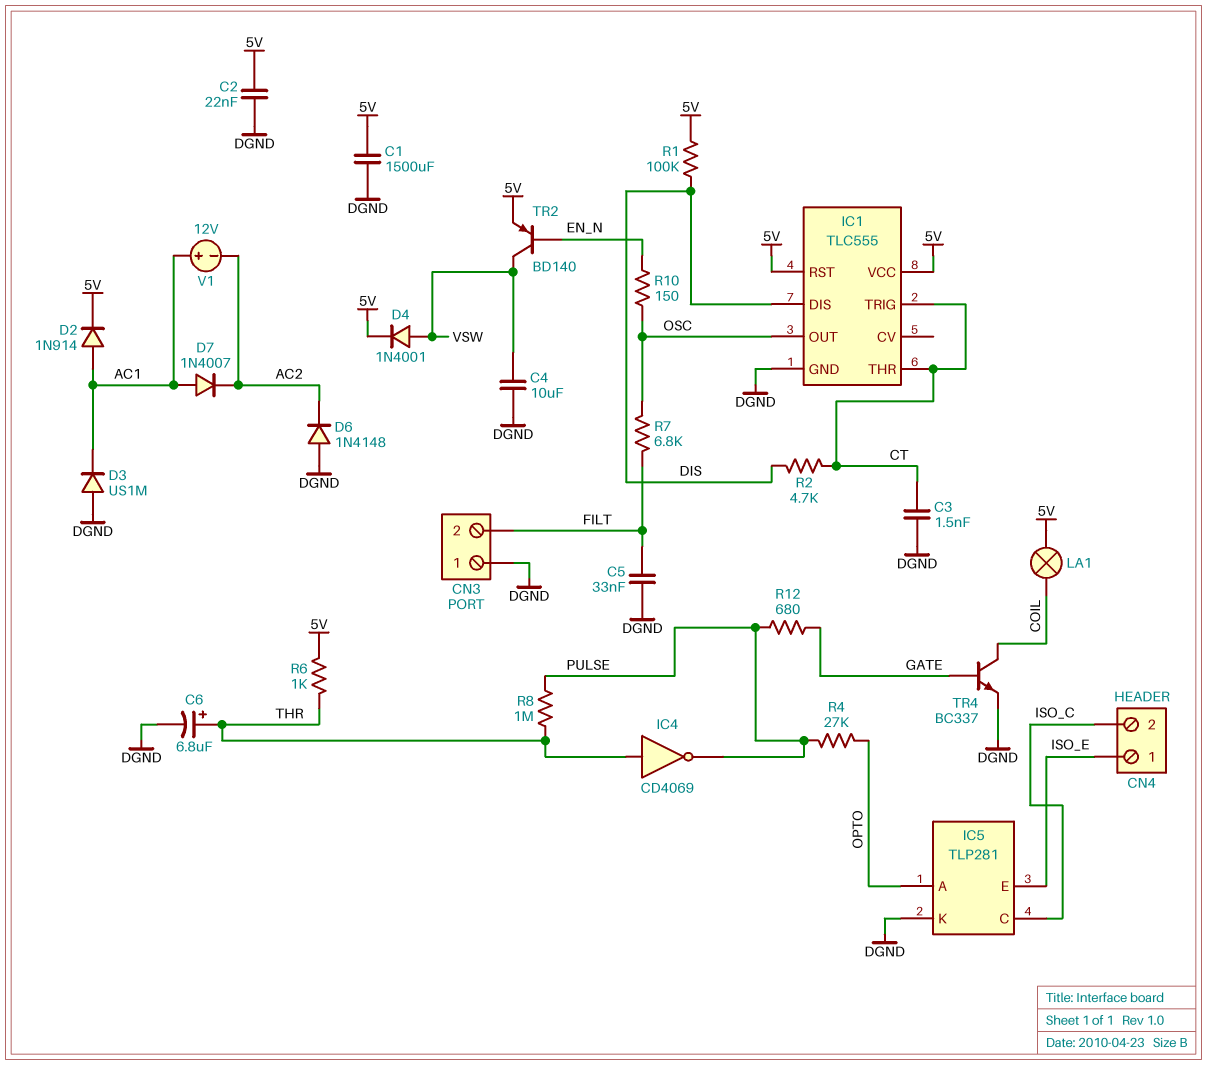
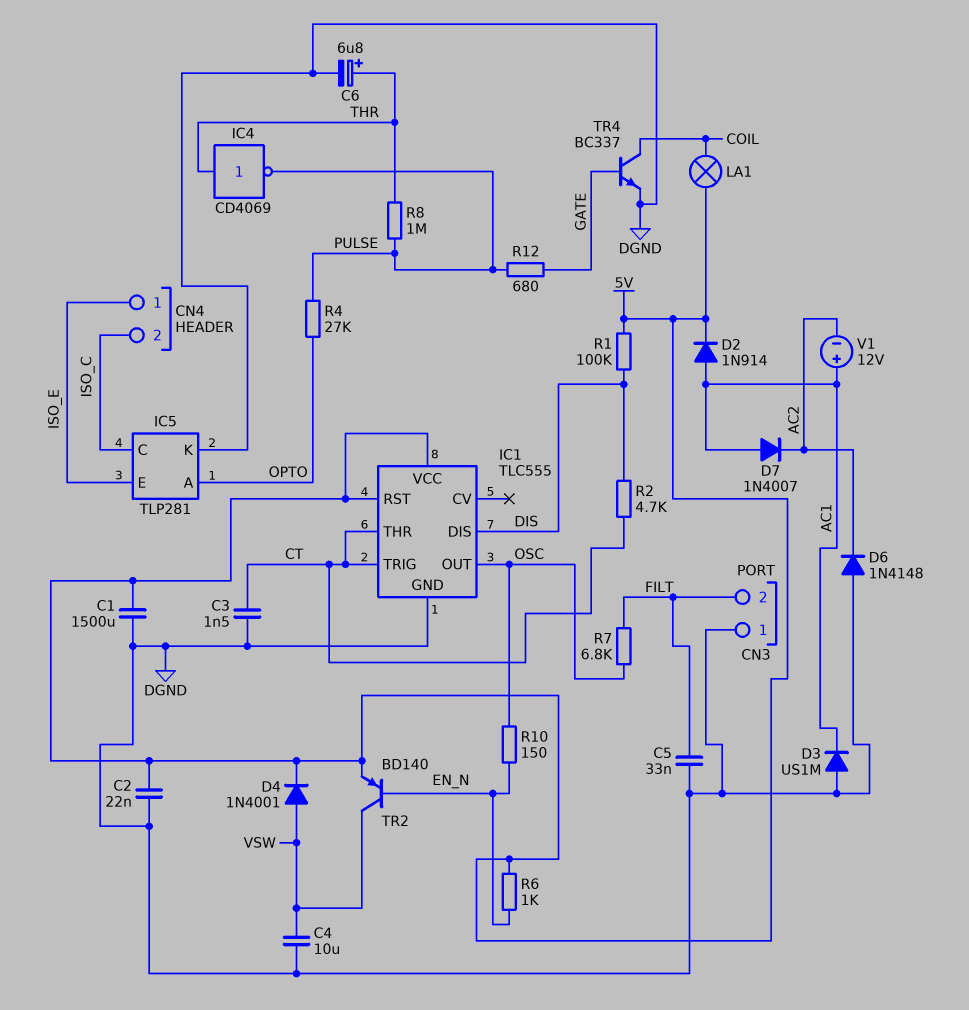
R6: 1k (5V, THR) -> 1k (5V, EN_N)

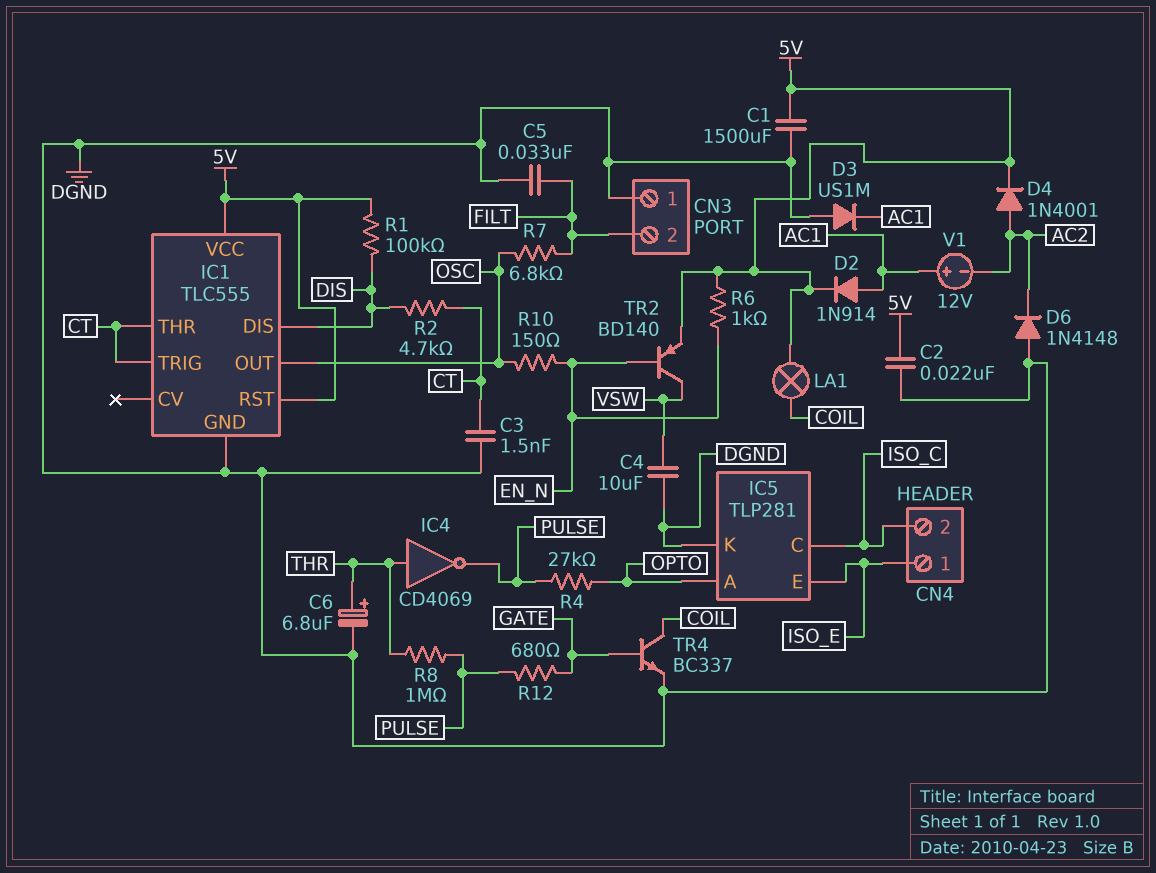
D4: diode 1N4001 (A VSW, K 5V) -> diode 1N4001 (A AC2, K 5V)
D7: diode 1N4007 (A AC1, K AC2) -> none

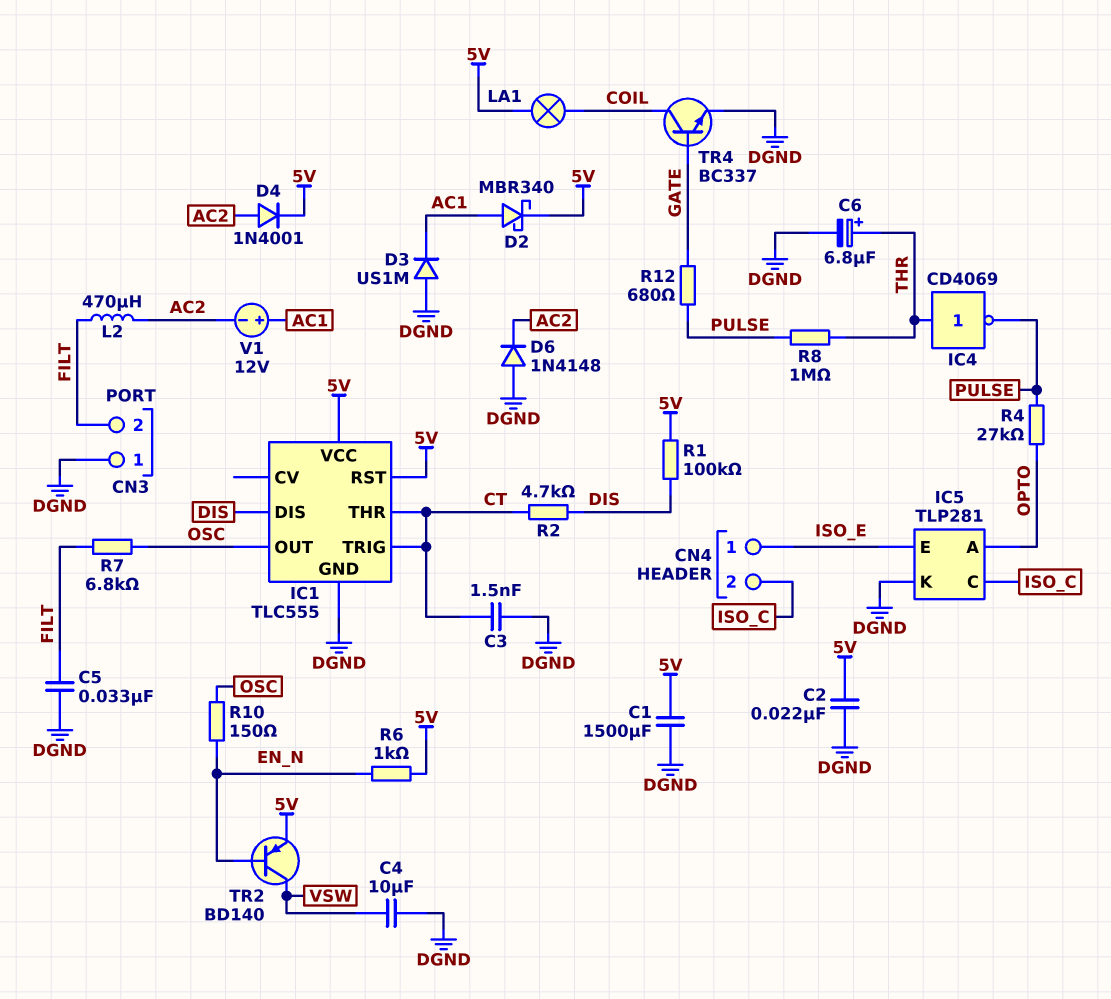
D2: diode 1N914 (A AC1, K 5V) -> schottky MBR340 (A AC1, K 5V)
L2: none -> 470uH (AC2, FILT)

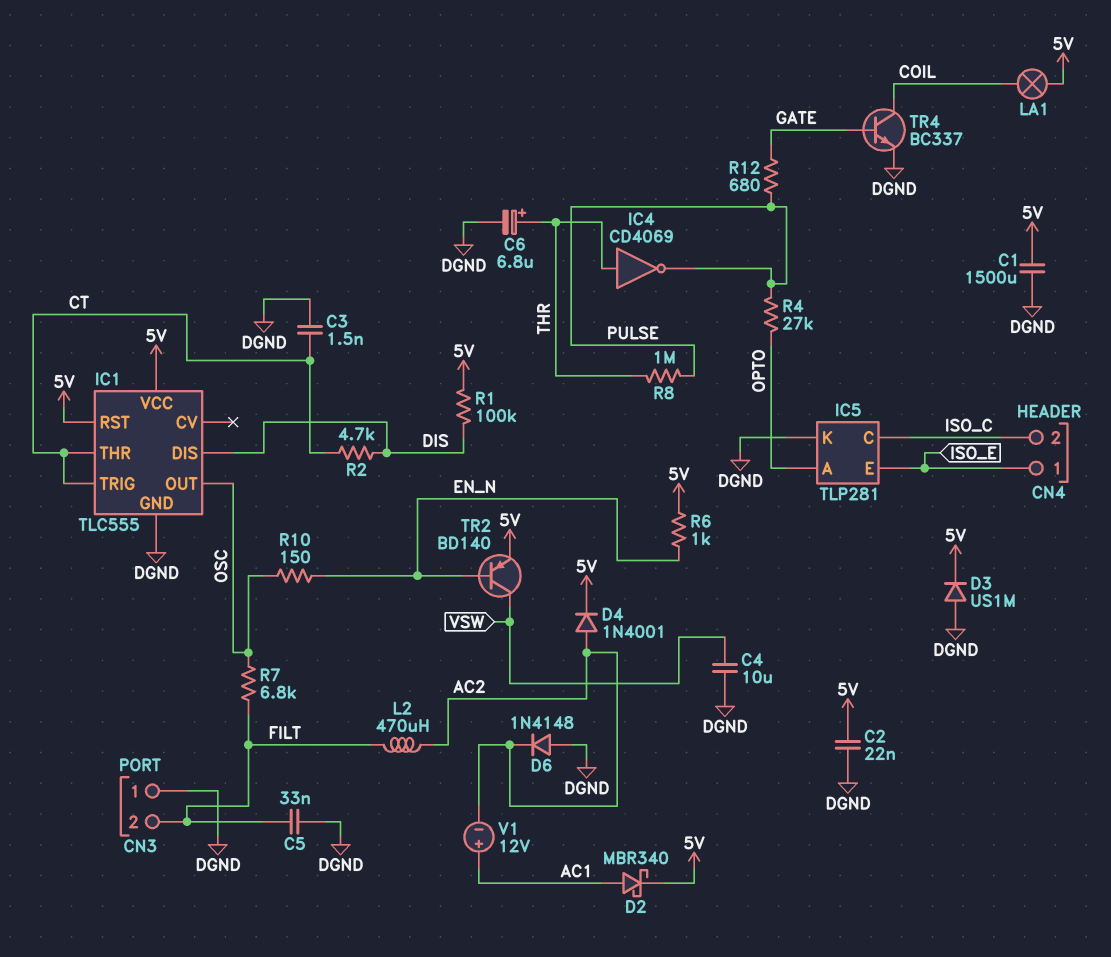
D3: diode US1M (A DGND, K AC1) -> diode US1M (A DGND, K 5V)

